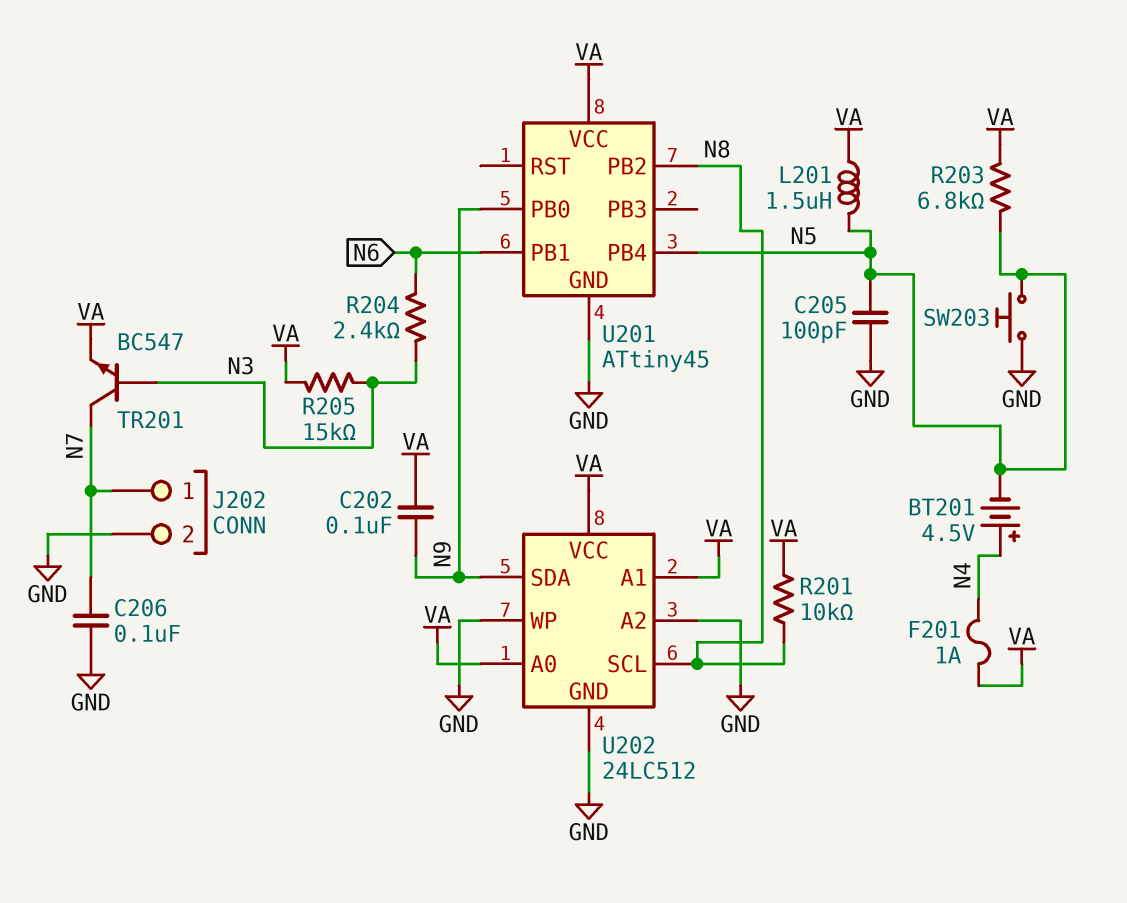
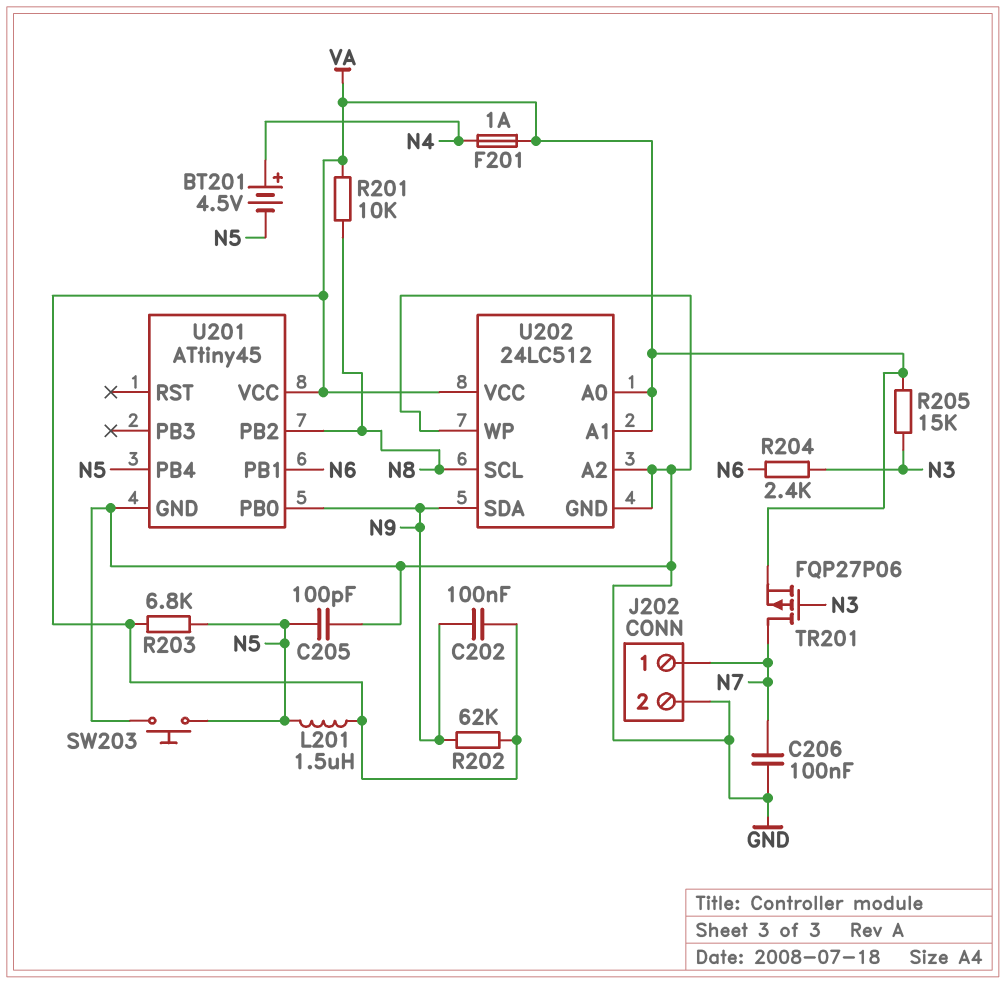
R202: none -> 62k (N9, VA)
TR201: NPN BC547 (B N3, C N7, E VA) -> PMOS FQP27P06 (G N3, D N7, S VA)

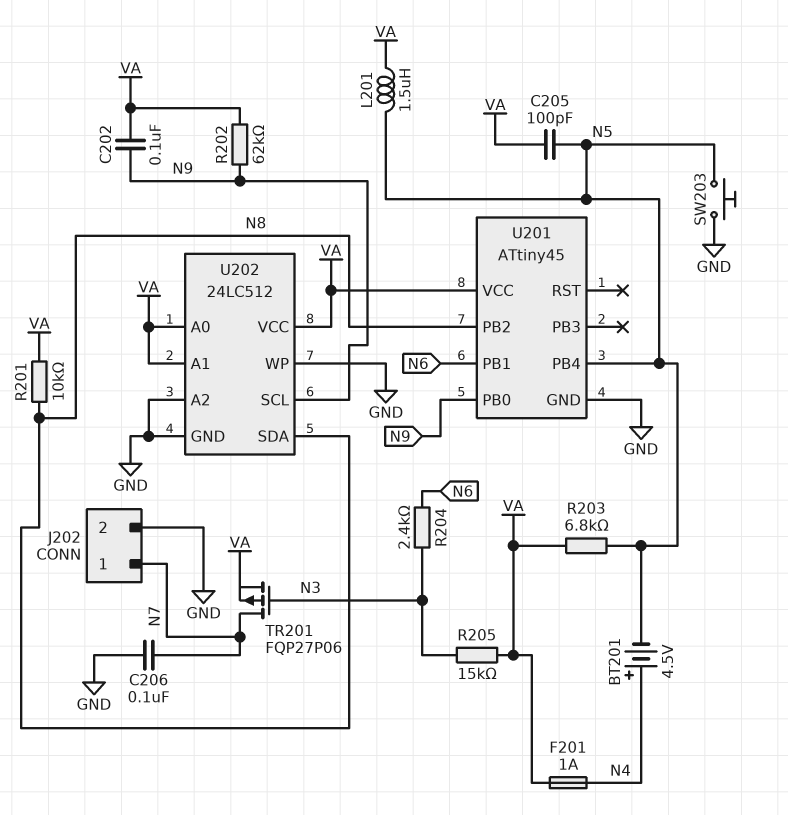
C205: 100pF (GND, N5) -> 100pF (N5, VA)
U202 pin SCL: N8 -> N9
U202 pin SDA: N9 -> N8

